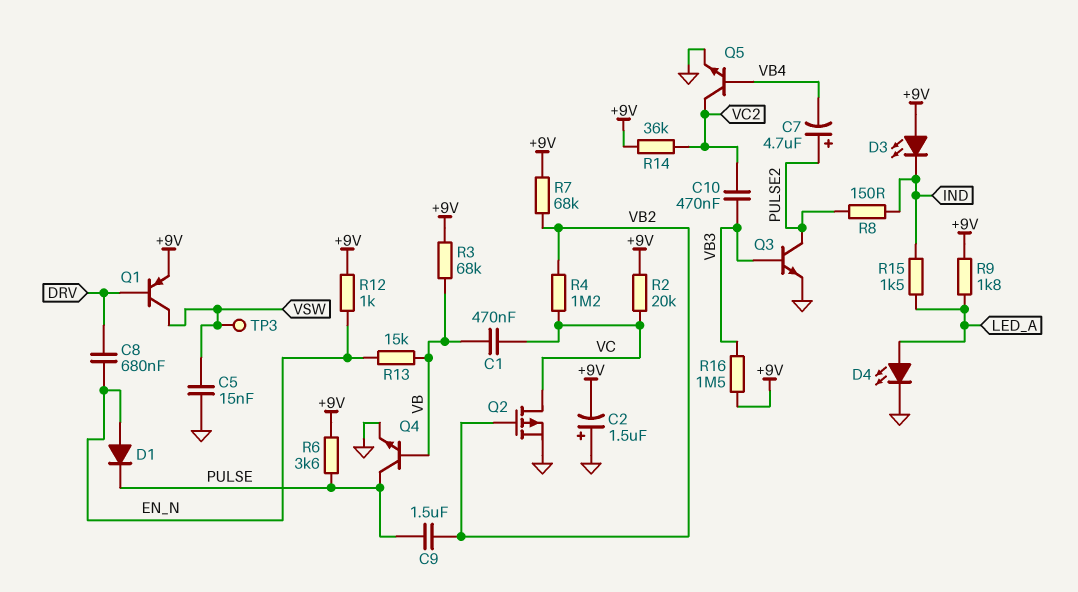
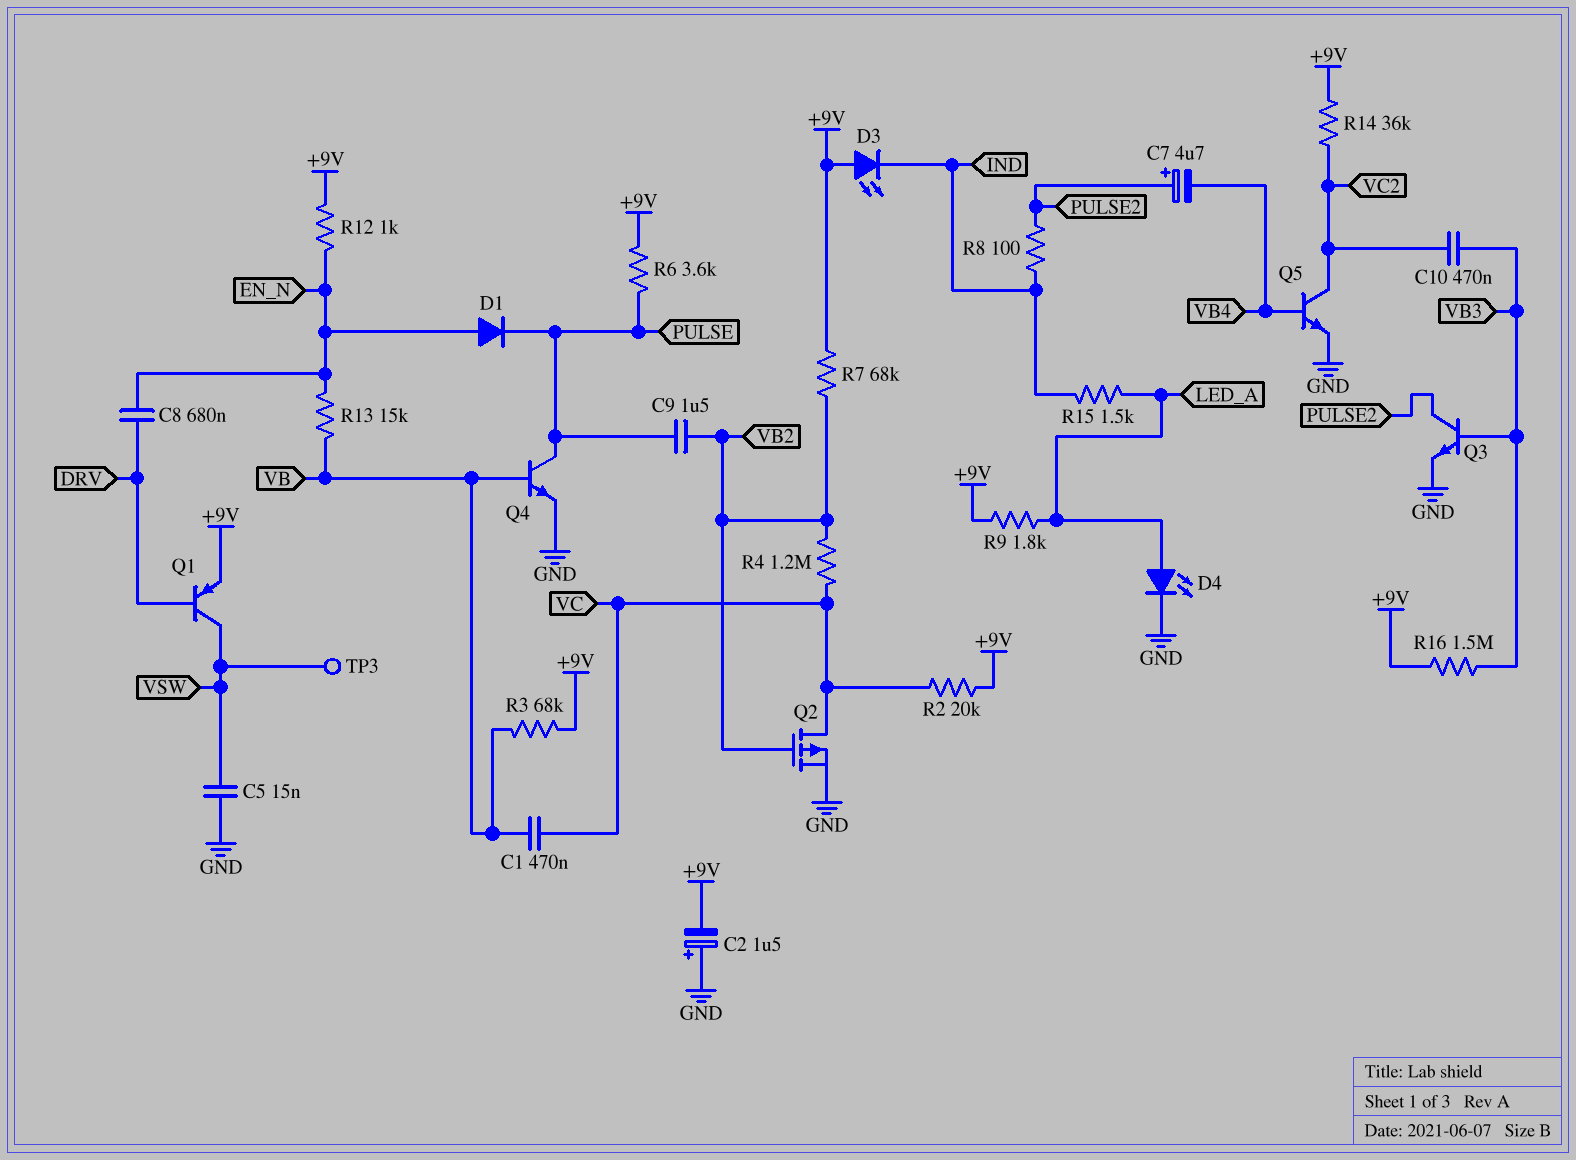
R8: 150 (IND, PULSE2) -> 100 (IND, PULSE2)

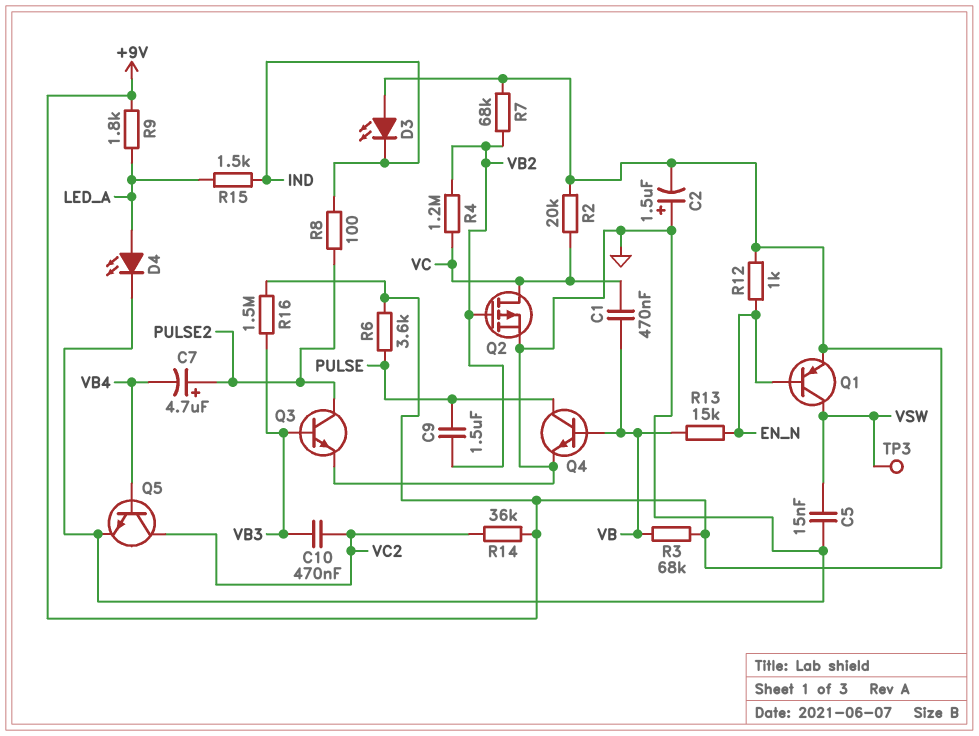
C8: 680nF (DRV, EN_N) -> none
D1: diode (A EN_N, K PULSE) -> none
Q1: PNP (B DRV, C VSW, E +9V) -> PNP (B EN_N, C VSW, E +9V)

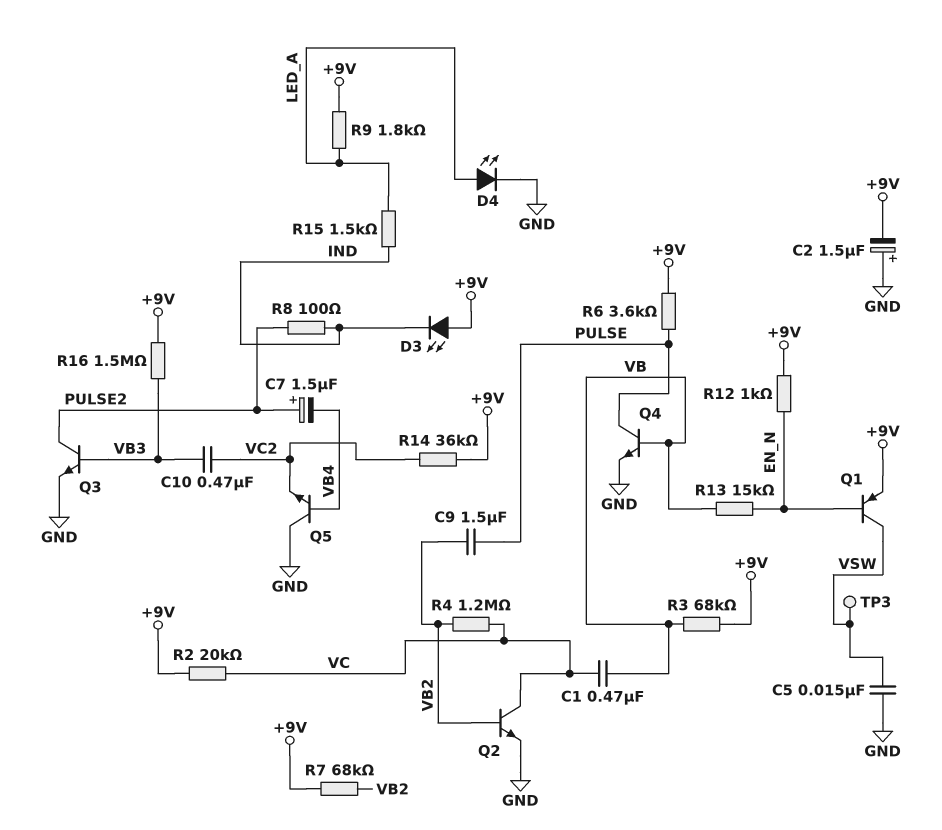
C7: 4.7uF (plus PULSE2, minus VB4) -> 1.5uF (plus PULSE2, minus VB4)
Q2: PMOS (G VB2, D VC, S GND) -> NPN (B VB2, C VC, E GND)
Q5: NPN (B VB4, C VC2, E GND) -> NPN (B VB4, C GND, E VC2)

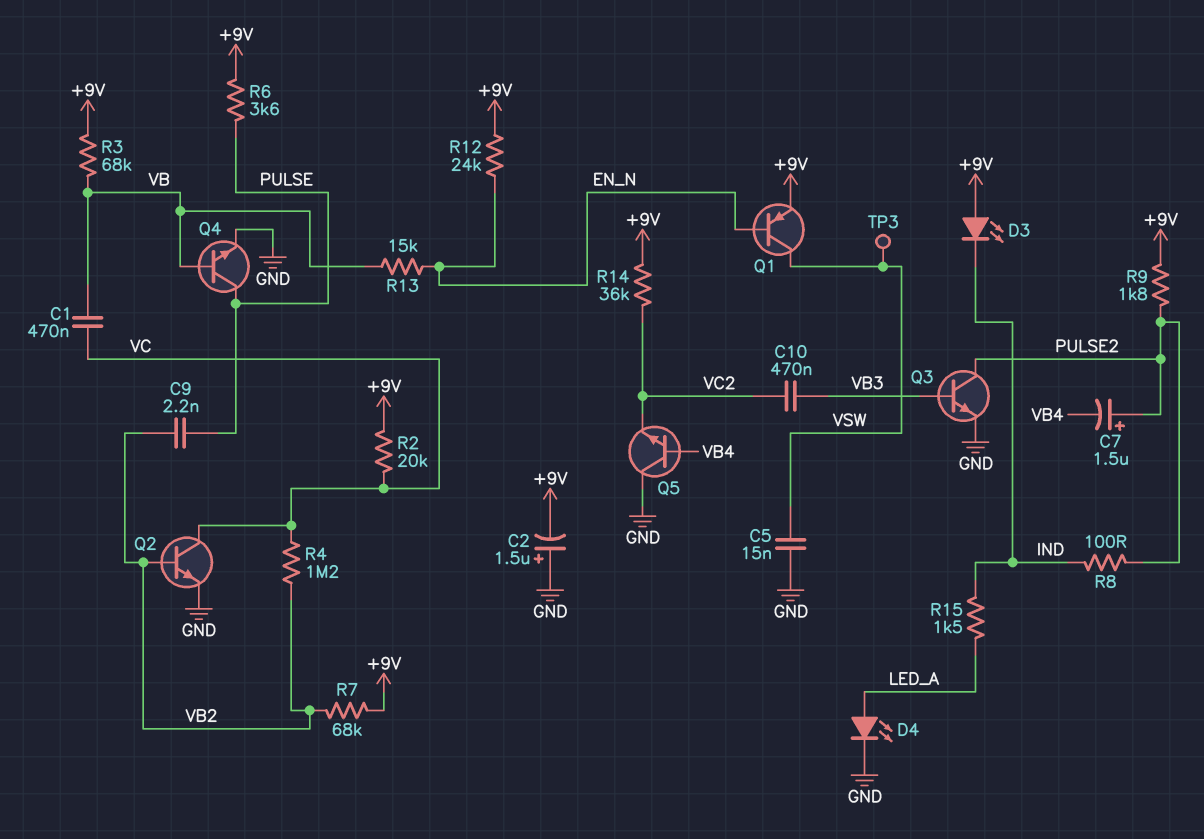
C9: 1.5uF (PULSE, VB2) -> 2.2nF (PULSE, VB2)
R9: 1.8k (+9V, LED_A) -> 1.8k (+9V, PULSE2)
R12: 1k (+9V, EN_N) -> 24k (+9V, EN_N)
R16: 1.5M (+9V, VB3) -> none

